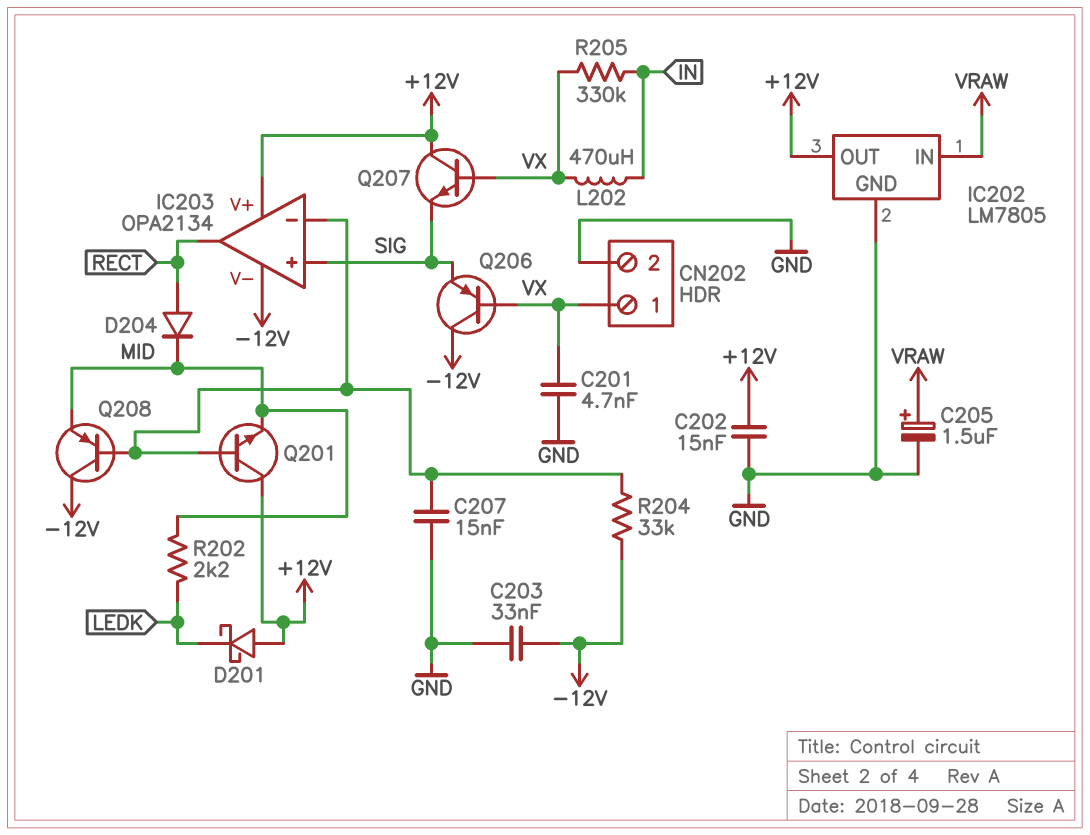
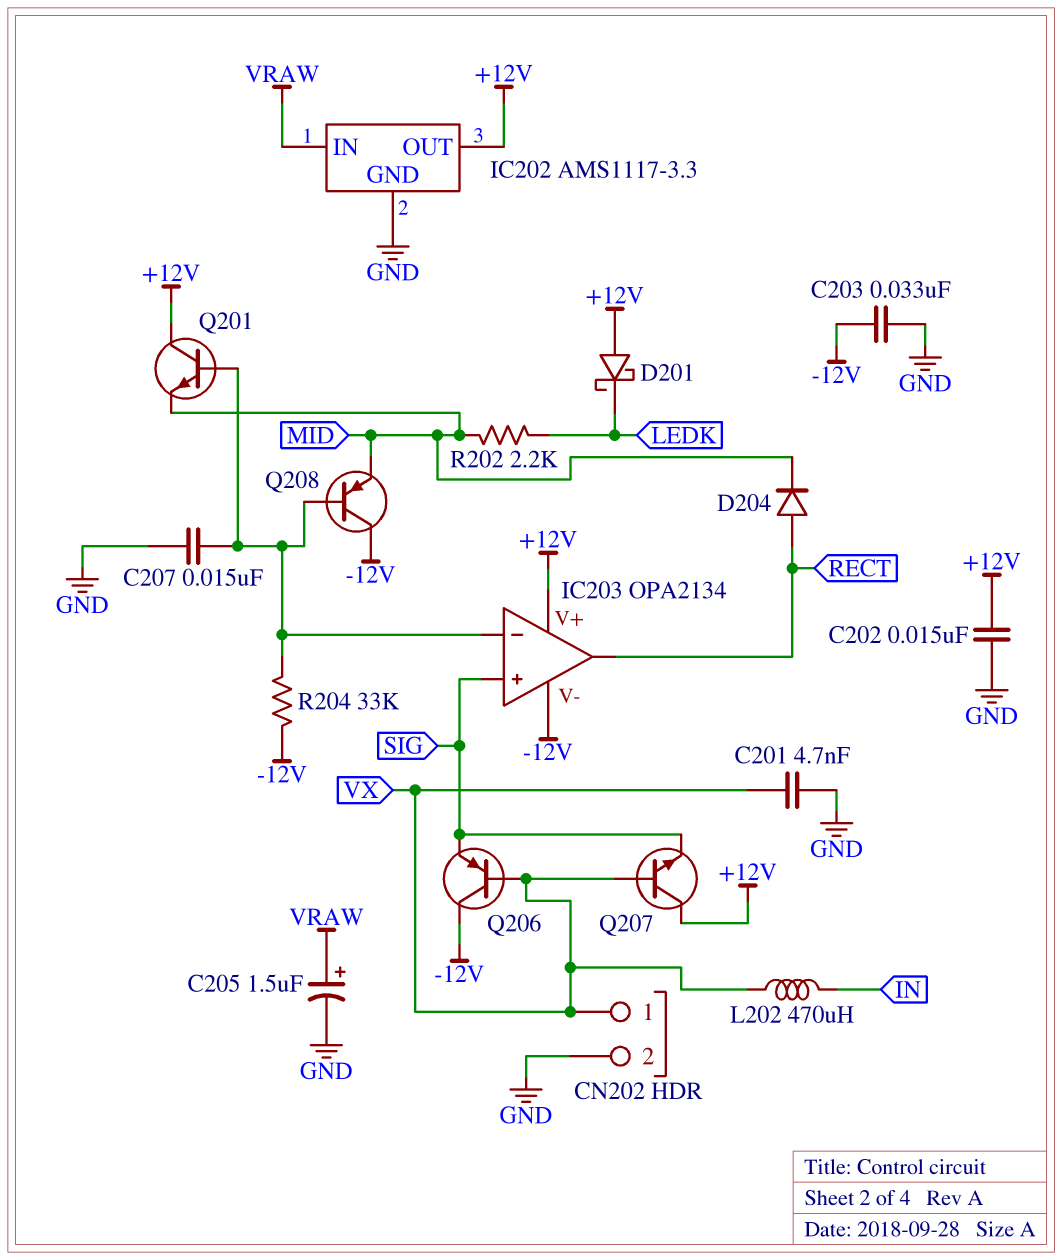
IC202: LM7805 -> AMS1117-3.3
R205: 330k (IN, VX) -> none

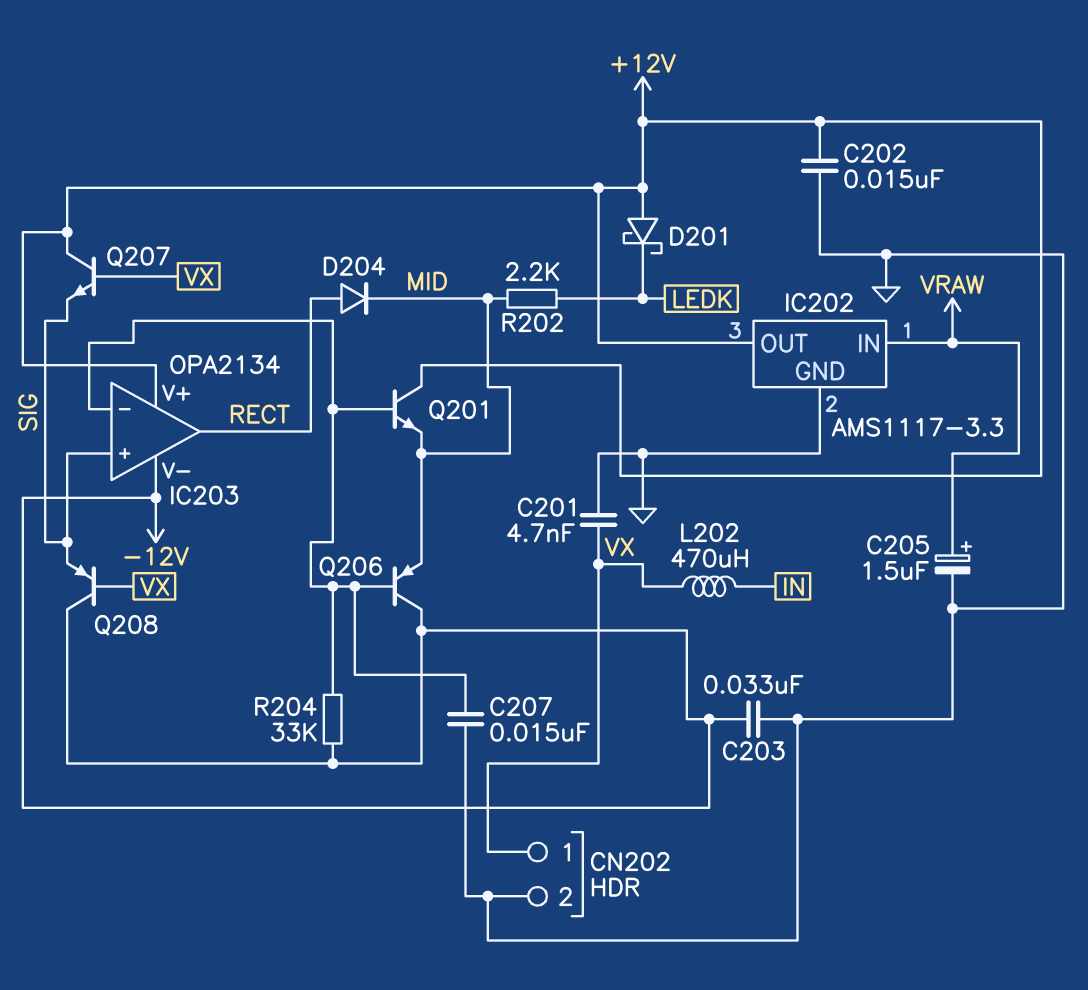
Q206: PNP (B VX, C -12V, E SIG) -> PNP (B IC203/in-, C -12V, E MID)
Q208: PNP (B IC203/in-, C -12V, E MID) -> PNP (B VX, C -12V, E SIG)

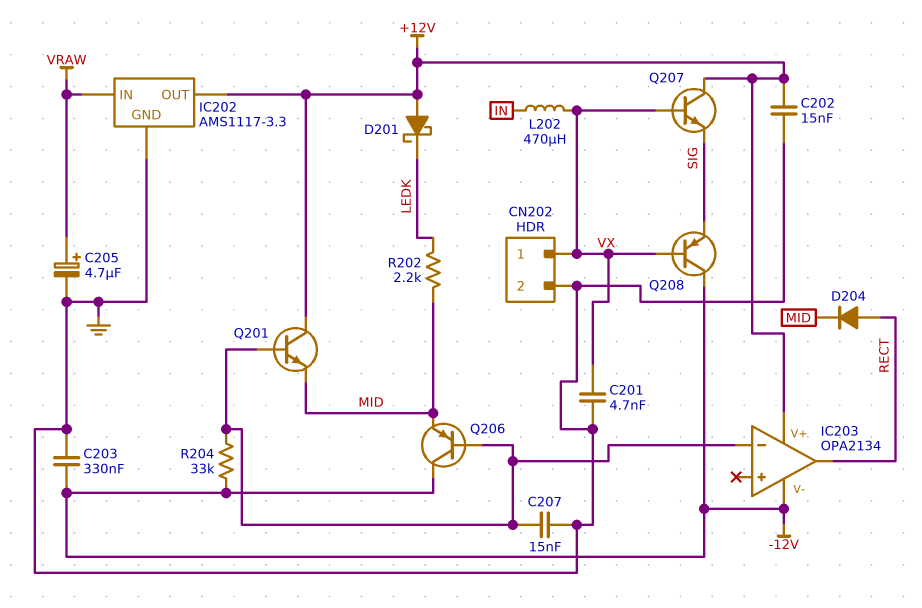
C203: 33nF (-12V, GND) -> 330nF (-12V, GND)
C205: 1.5uF (plus VRAW, minus GND) -> 4.7uF (plus VRAW, minus GND)
IC203 pin in+: SIG -> none

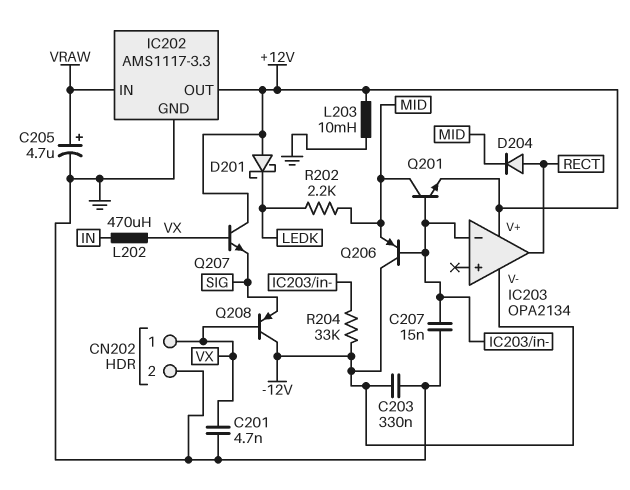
C202: 15nF (+12V, GND) -> none
L203: none -> 10mH (+12V, GND)
Q201: NPN (B IC203/in-, C +12V, E MID) -> NPN (B IC203/in-, C MID, E +12V)

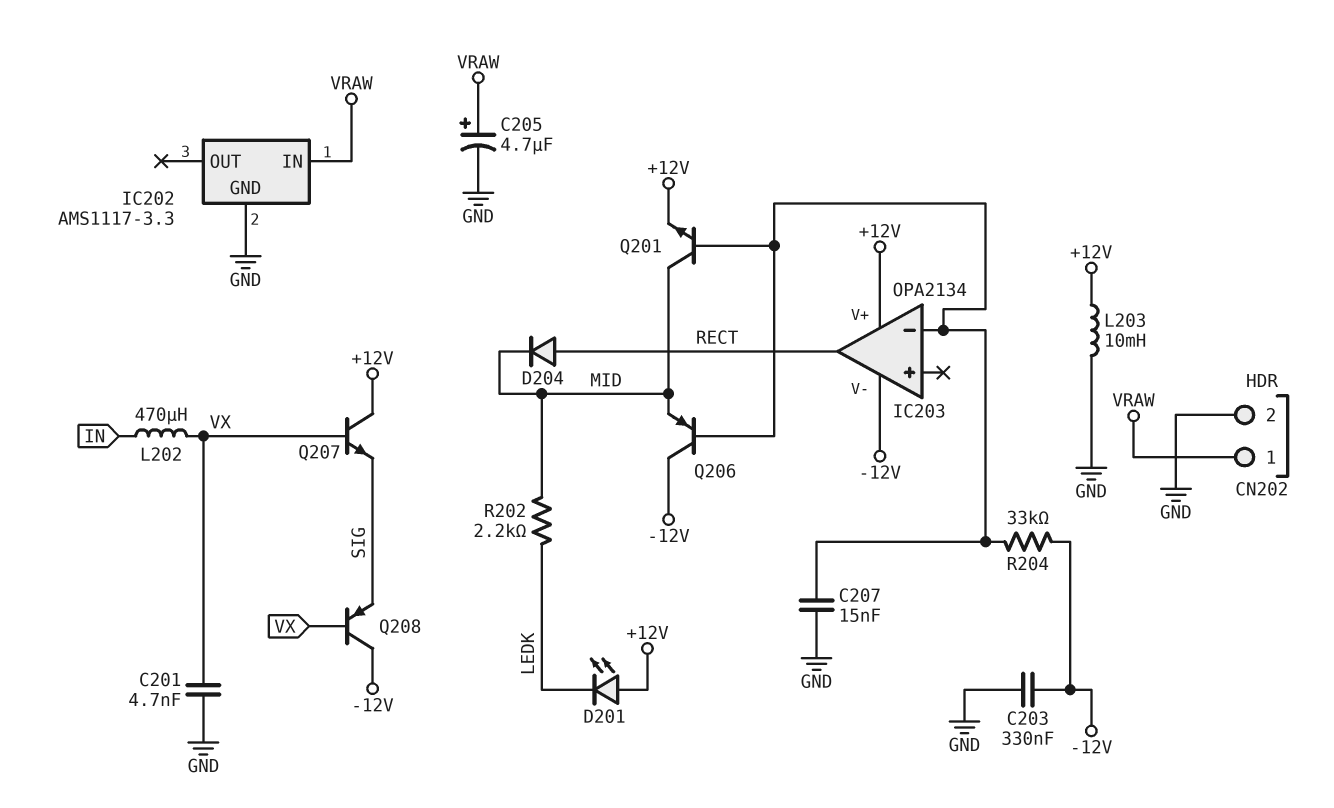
CN202 pin 1: VX -> VRAW
D201: schottky (A +12V, K LEDK) -> LED (A +12V, K LEDK)
IC202 pin OUT: +12V -> none

